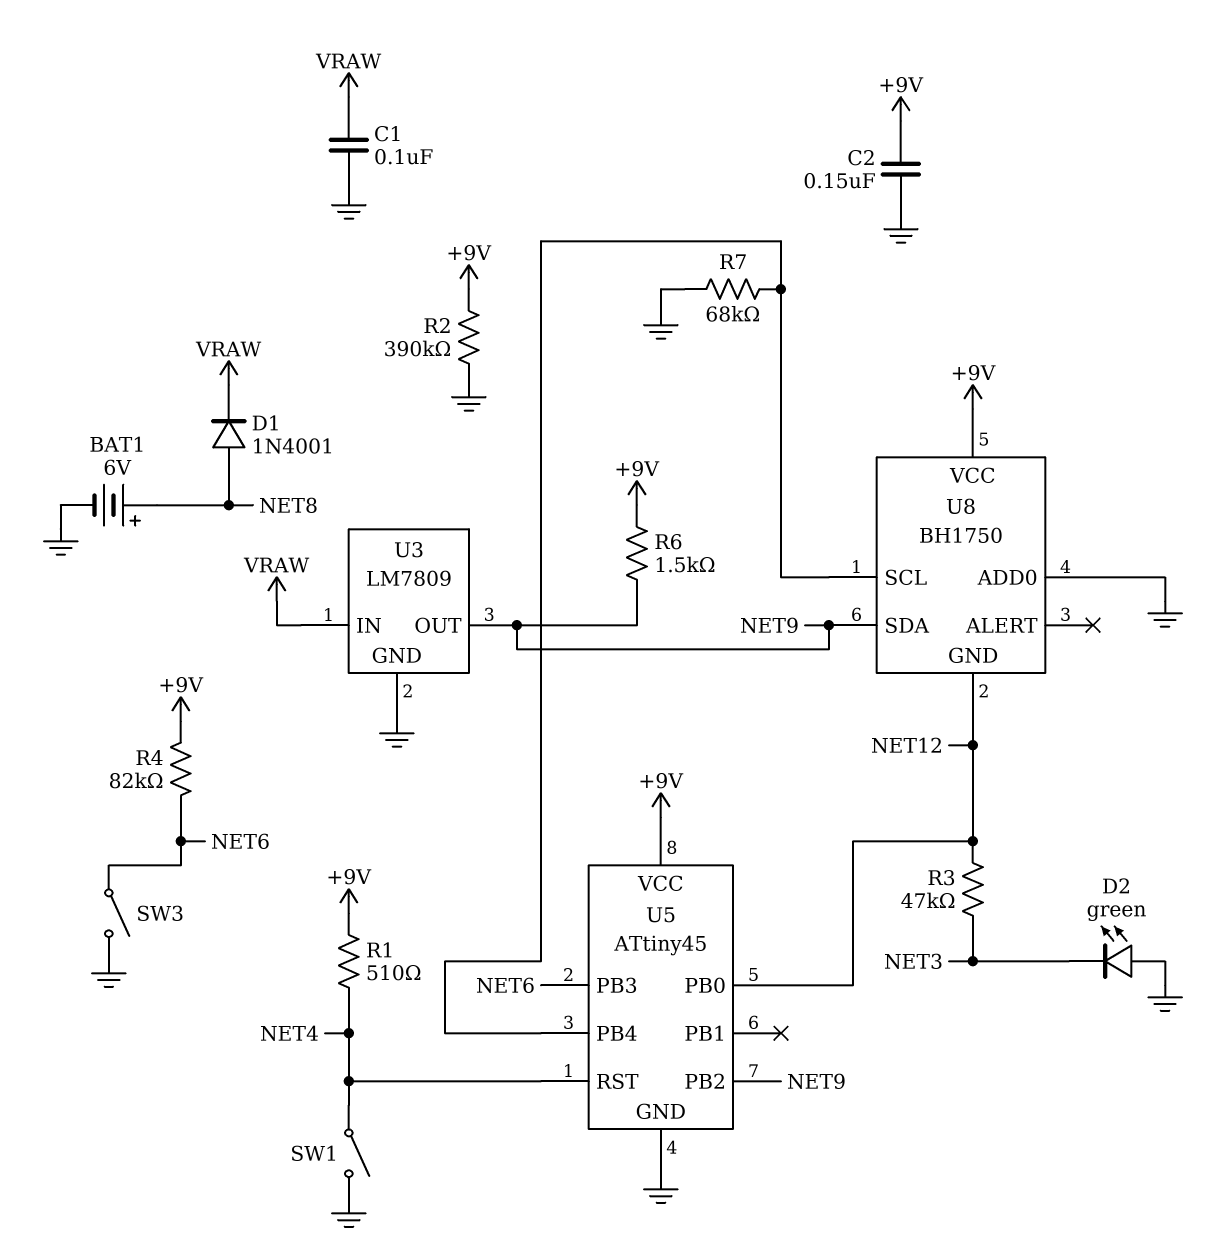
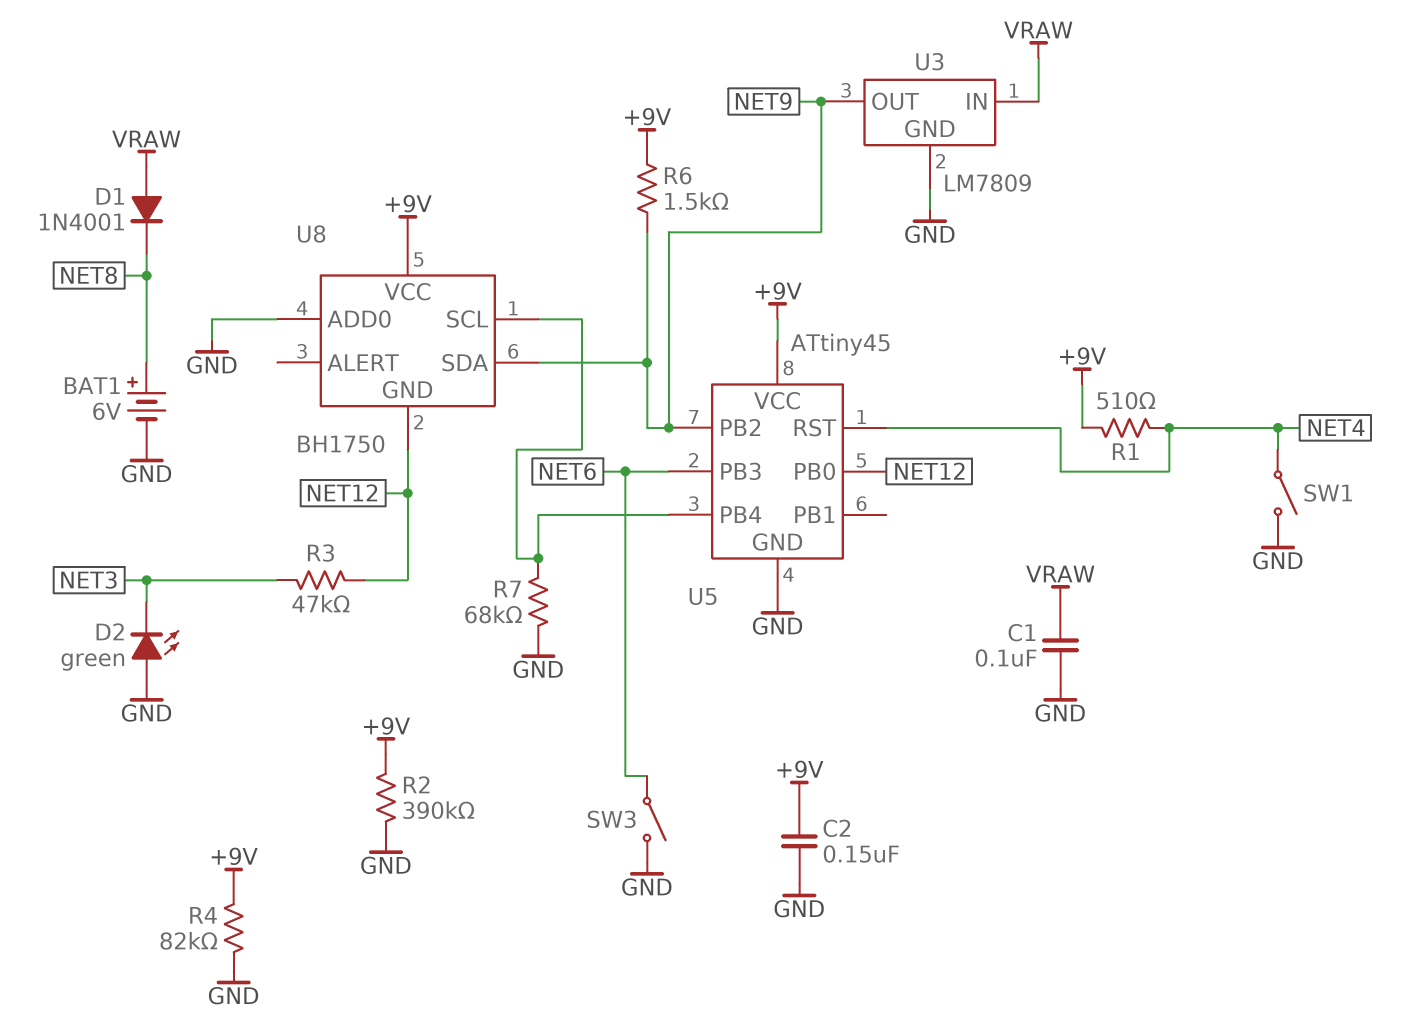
D1: diode 1N4001 (A NET8, K VRAW) -> diode 1N4001 (A VRAW, K NET8)
R4: 82k (+9V, NET6) -> 82k (+9V, GND)

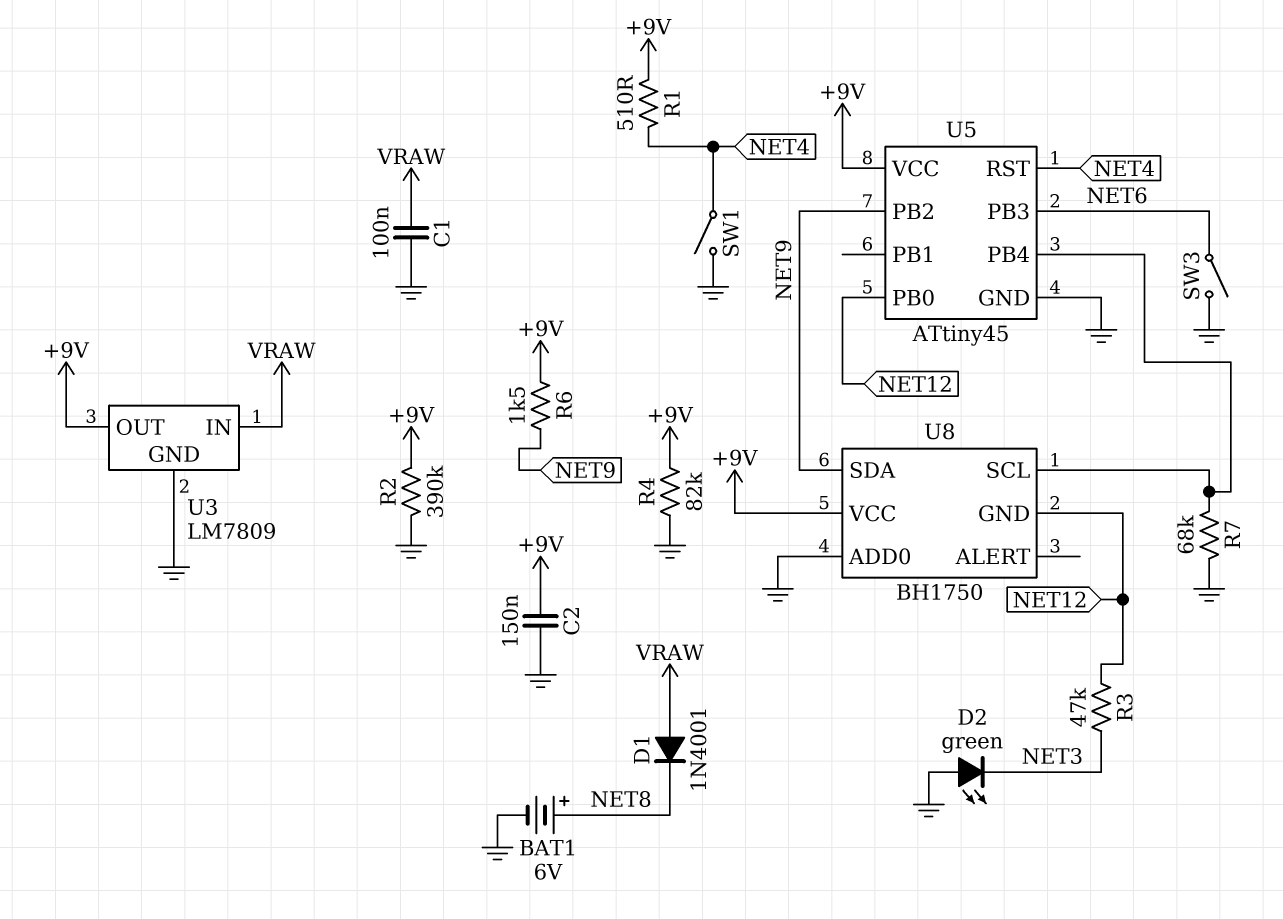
U3 pin OUT: NET9 -> +9V

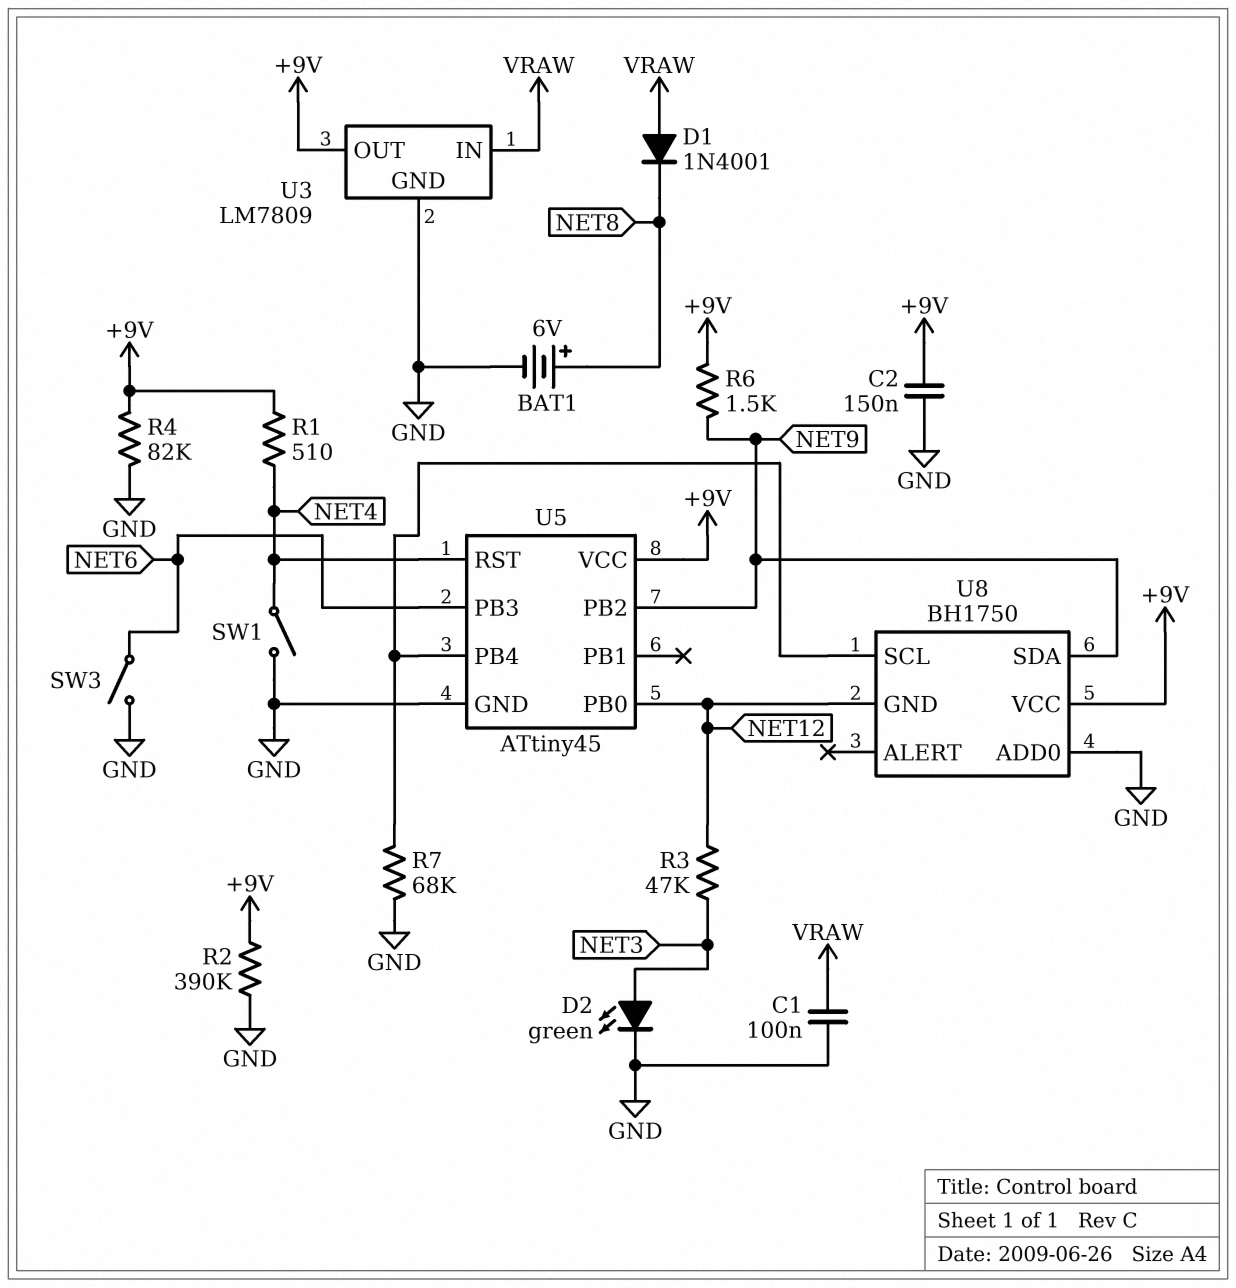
D2: LED green (A GND, K NET3) -> LED green (A NET3, K GND)

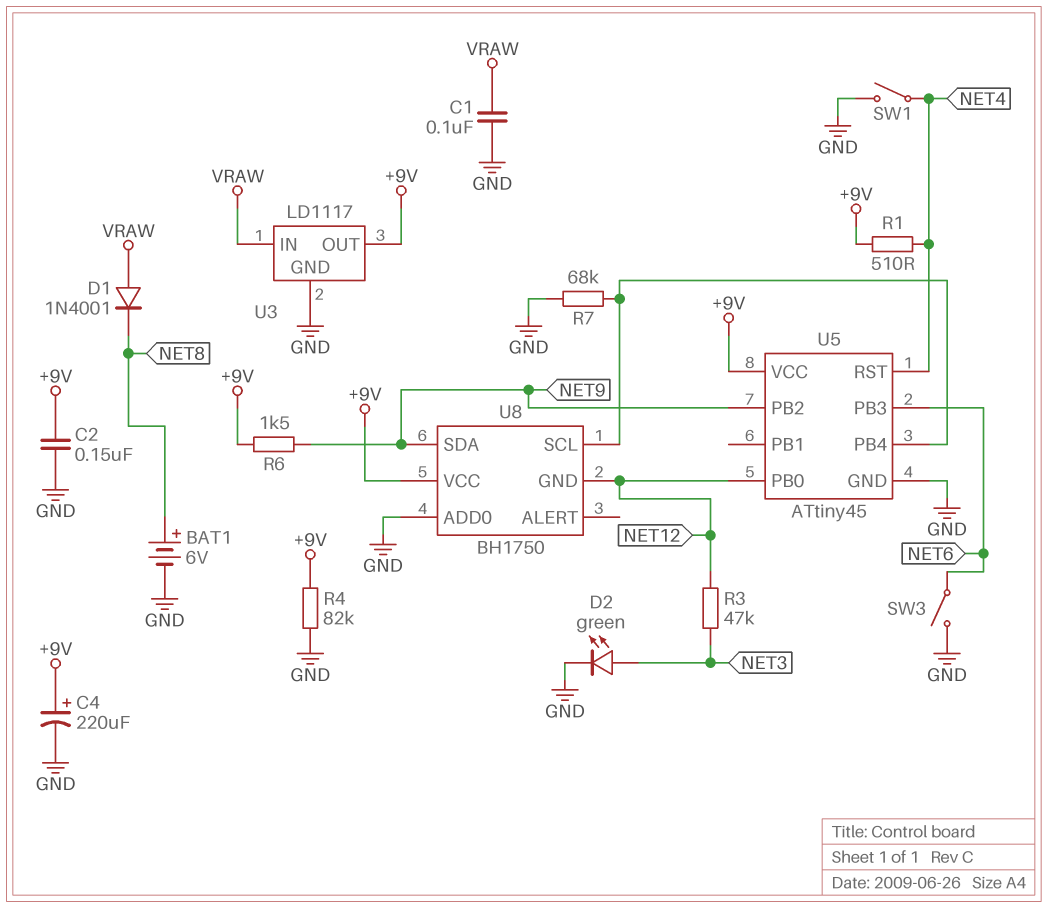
C4: none -> 220uF (plus +9V, minus GND)
R2: 390k (+9V, GND) -> none
U3: LM7809 -> LD1117

